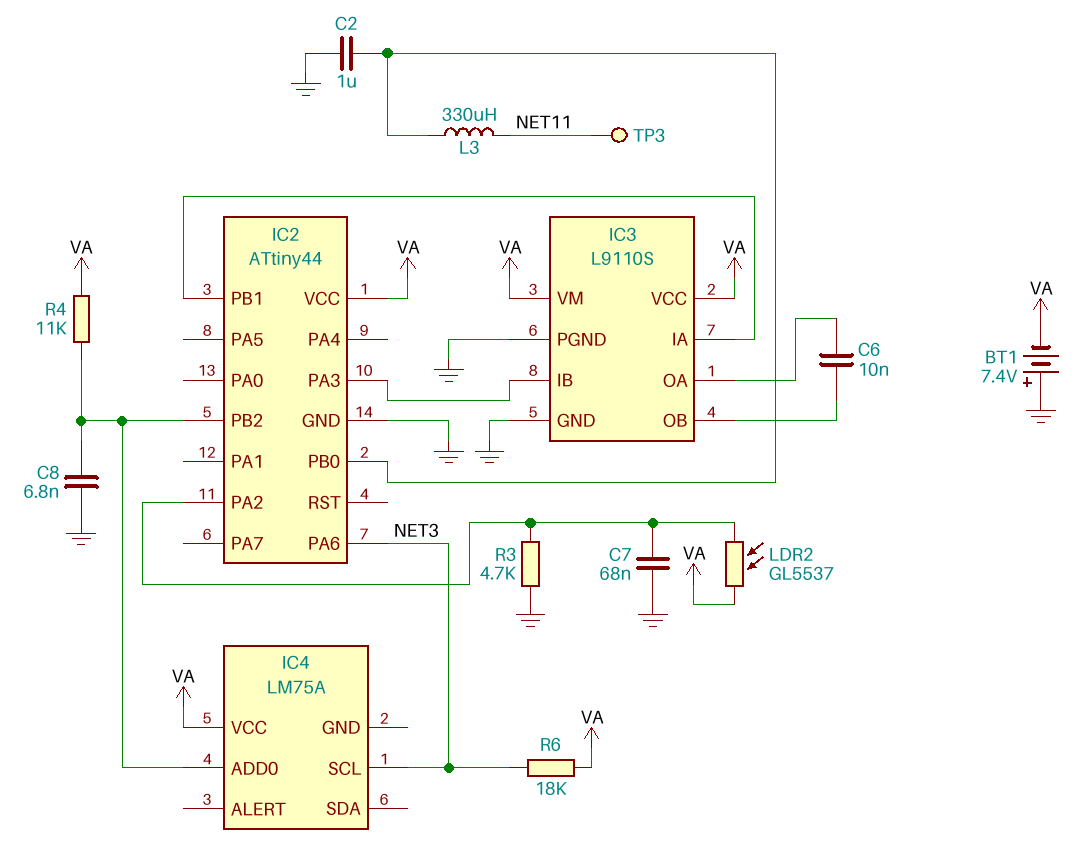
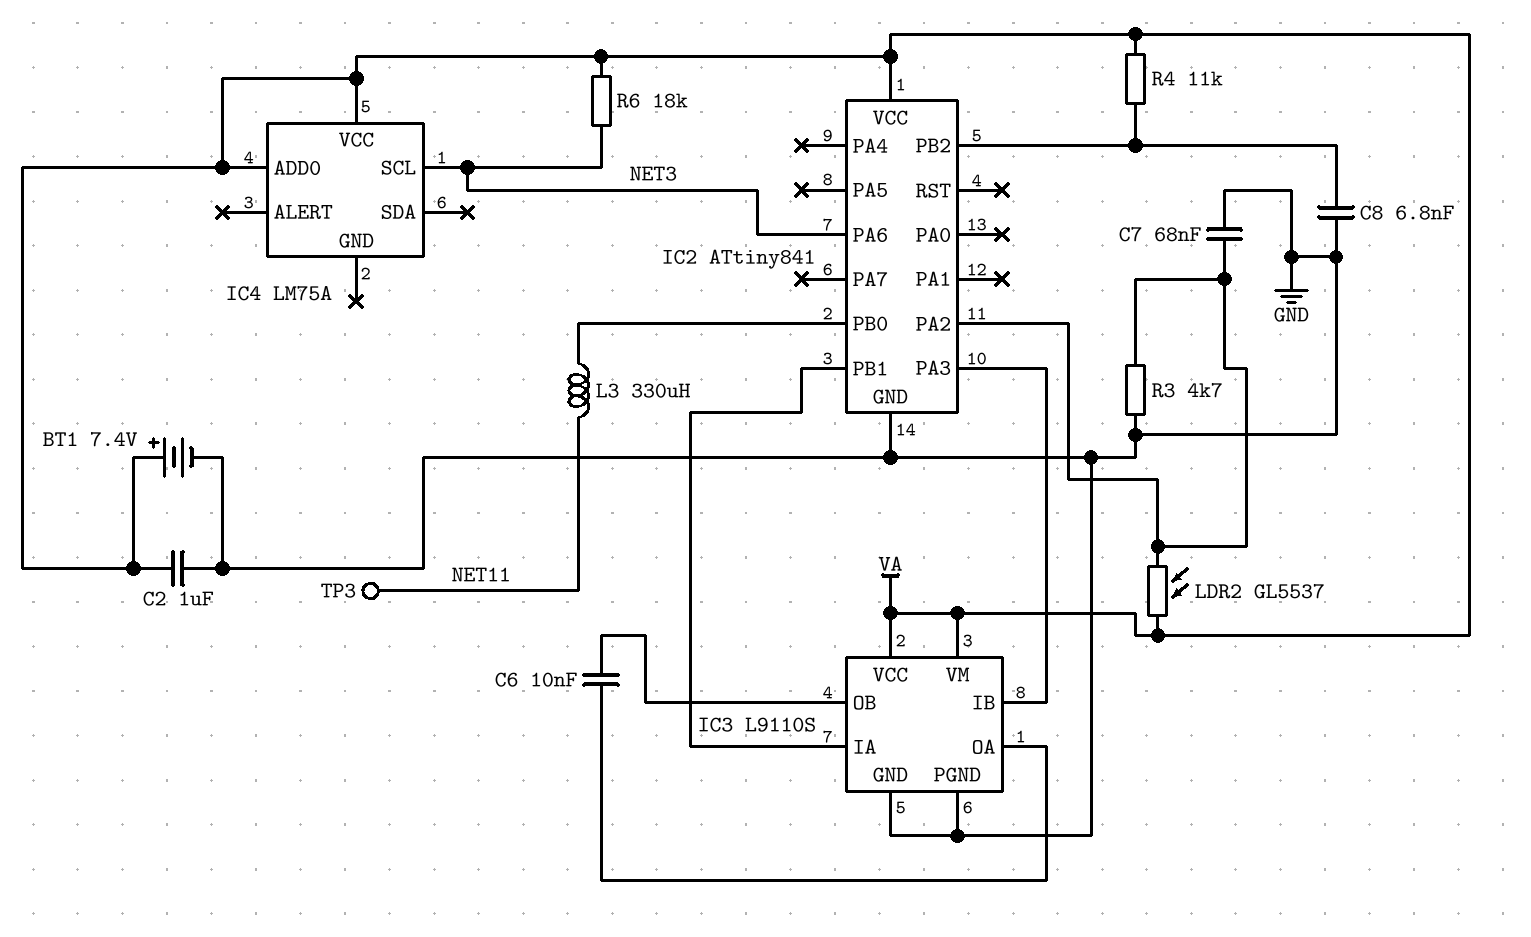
BT1: 7.4V (plus GND, minus VA) -> 7.4V (plus VA, minus GND)
C2: 1uF (GND, IC2/PB0) -> 1uF (GND, VA)
IC2: ATtiny44 -> ATtiny841
IC4 pin ADD0: IC2/PB2 -> VA

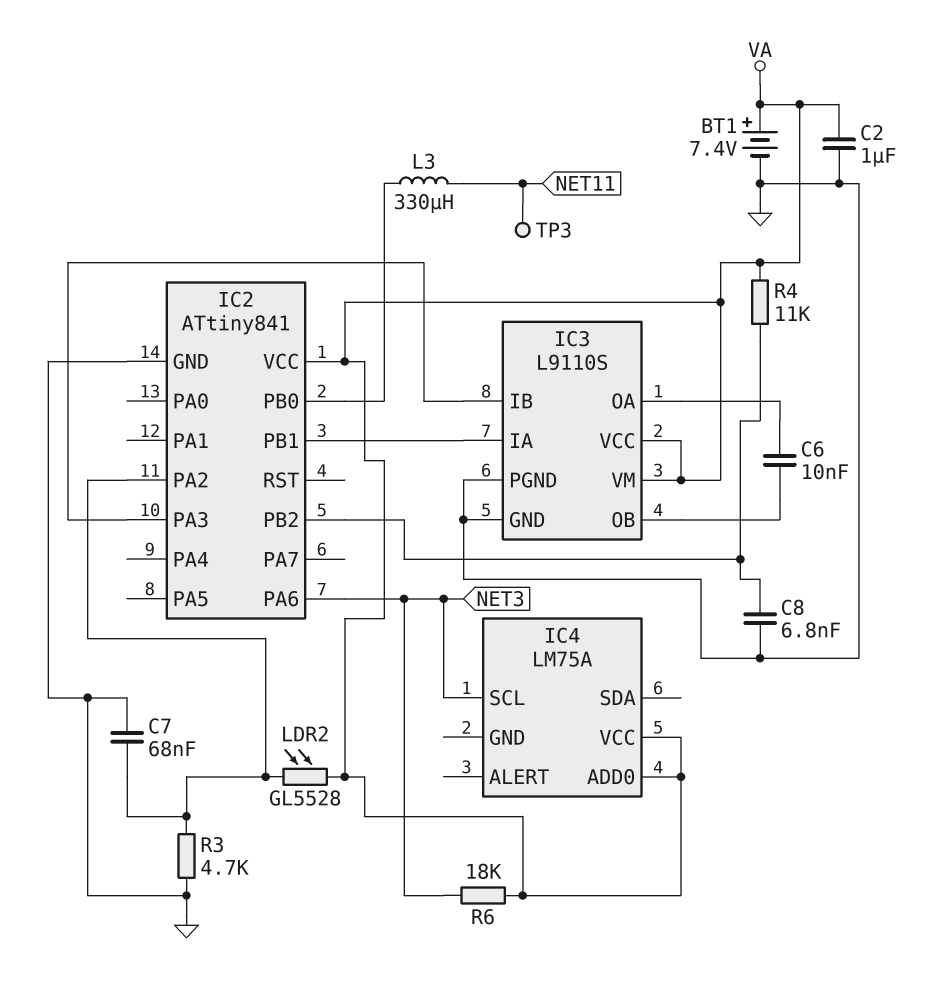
LDR2: GL5537 (IC2/PA2, VA) -> GL5528 (IC2/PA2, VA)

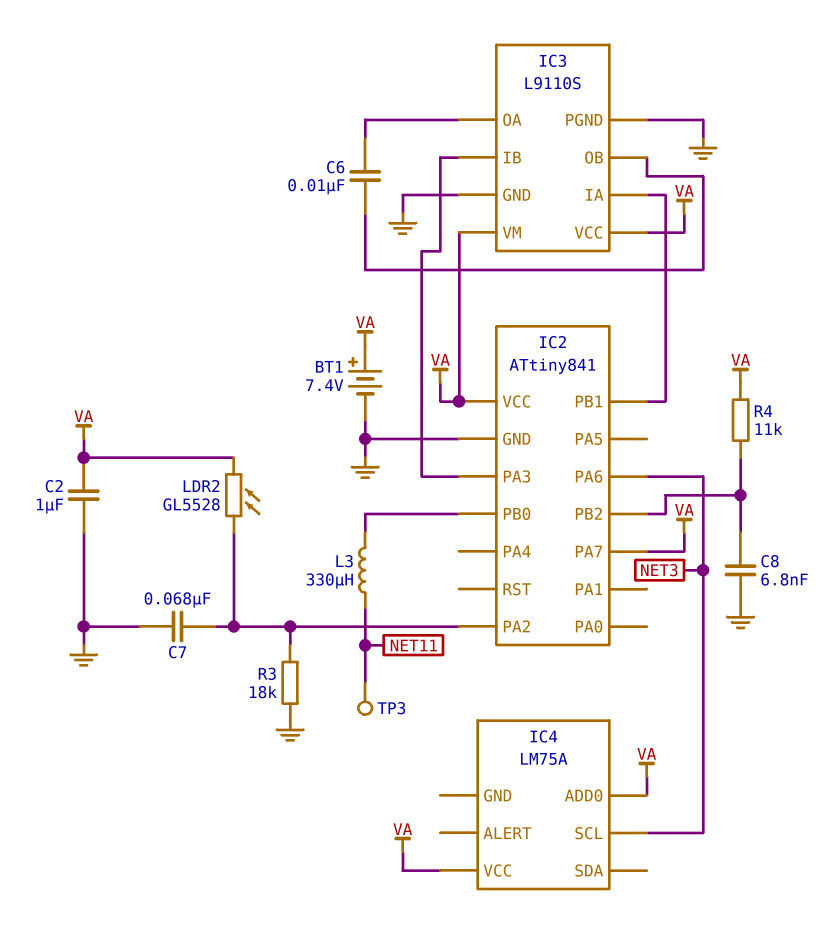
IC2 pin PA7: none -> VA
R3: 4.7k (GND, IC2/PA2) -> 18k (GND, IC2/PA2)
R6: 18k (NET3, VA) -> none

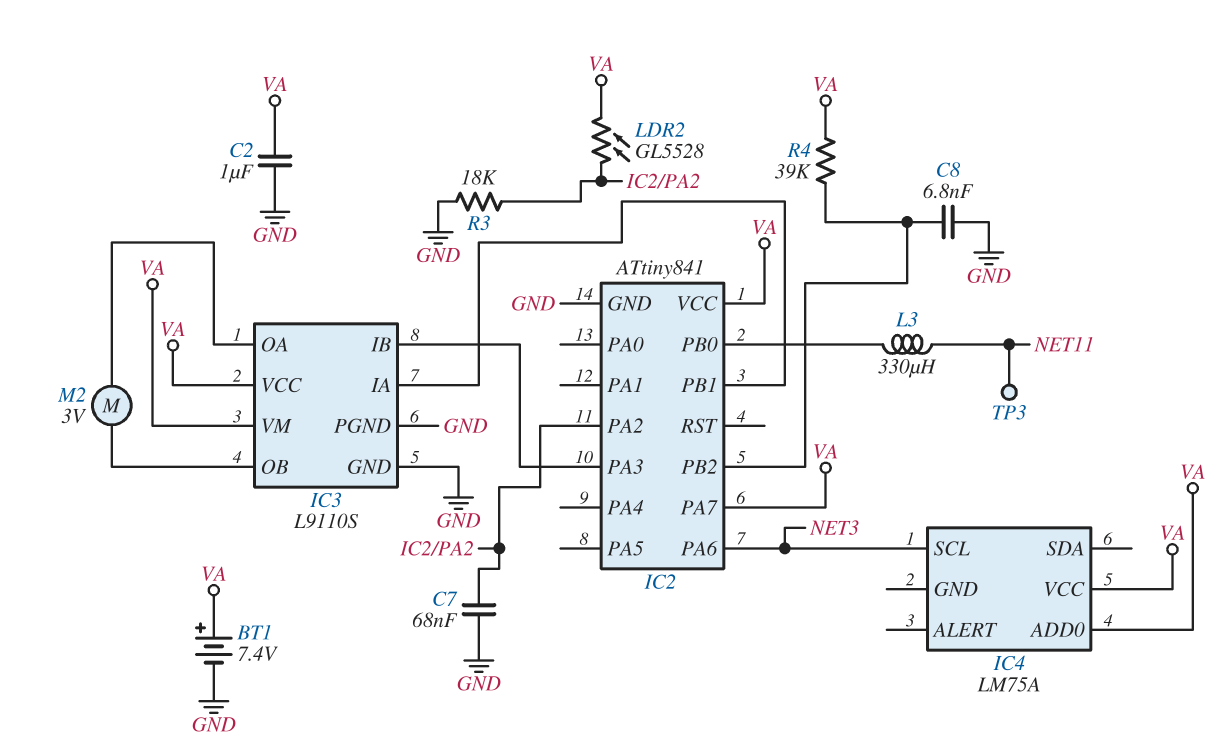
C6: 10nF (IC3/OA, IC3/OB) -> none
M2: none -> motor 3V (IC3/OA, IC3/OB)
R4: 11k (IC2/PB2, VA) -> 39k (IC2/PB2, VA)

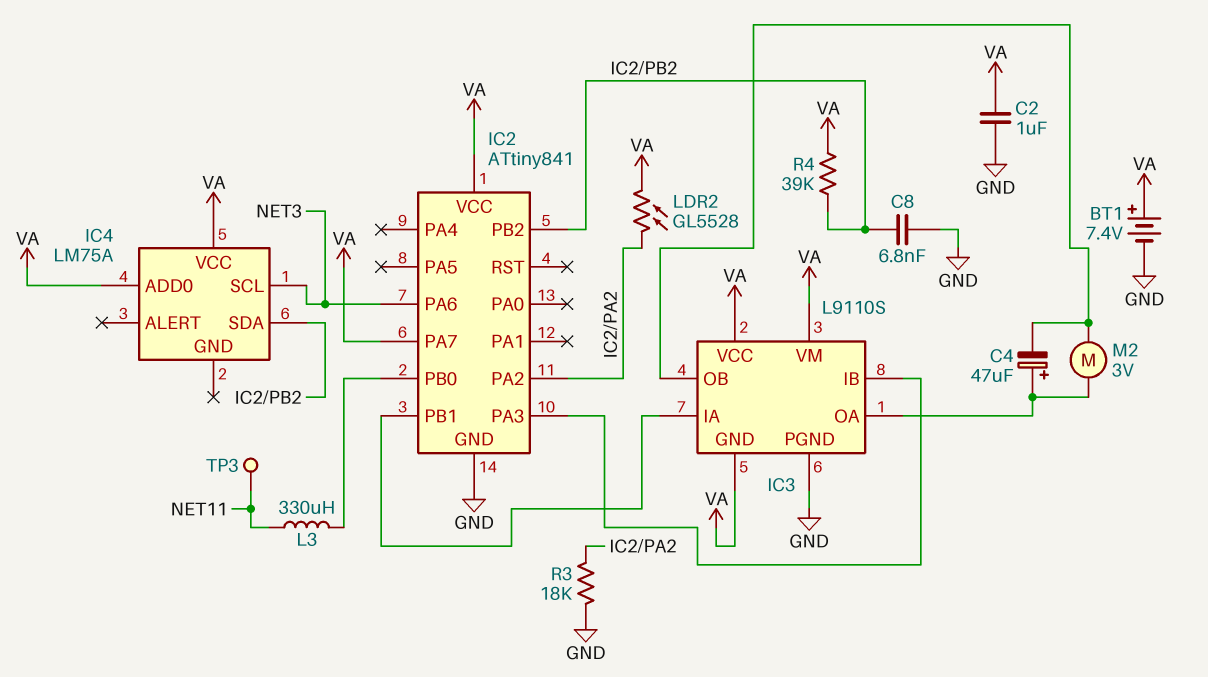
C4: none -> 47uF (plus IC3/OA, minus IC3/OB)
C7: 68nF (GND, IC2/PA2) -> none
IC3 pin GND: GND -> VA
IC4 pin SDA: none -> IC2/PB2

